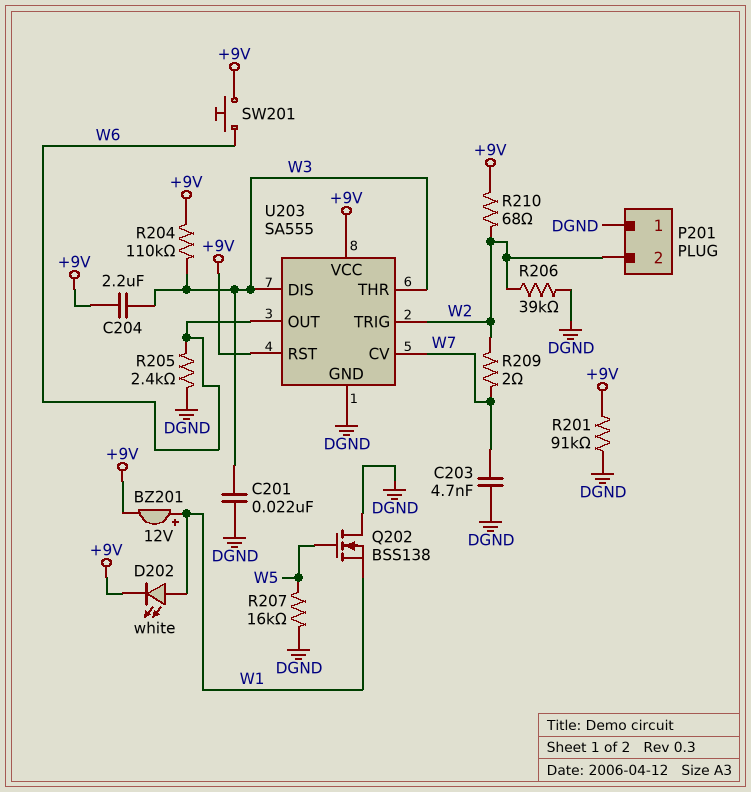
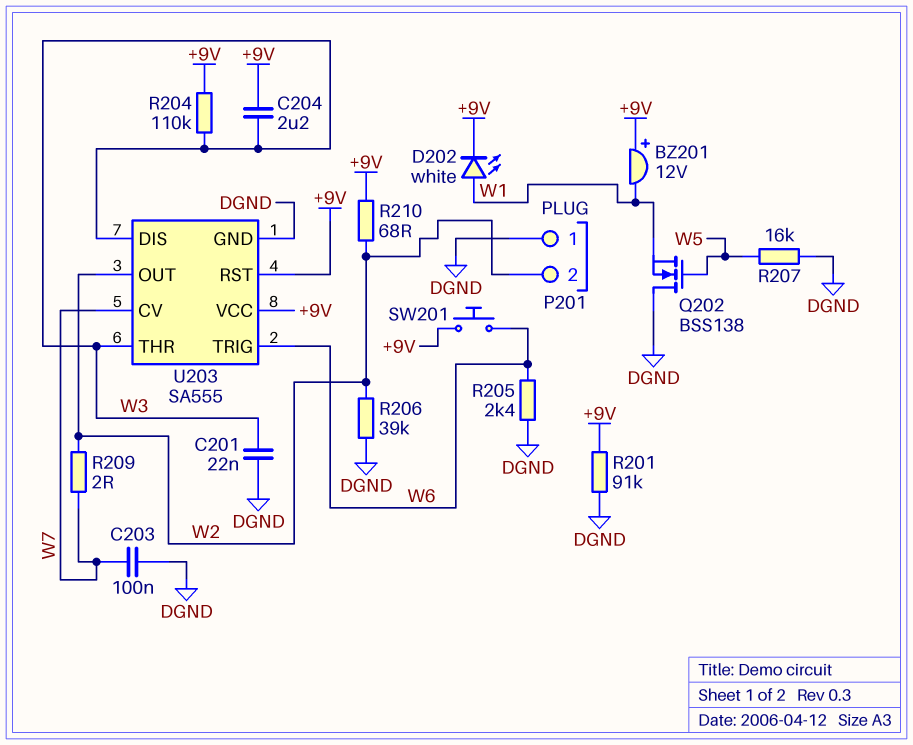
BZ201: buzzer 12V (plus W1, minus +9V) -> buzzer 12V (plus +9V, minus W1)
C203: 4.7nF (DGND, W7) -> 100nF (DGND, W7)
U203 pin OUT: W6 -> W2
U203 pin TRIG: W2 -> W6

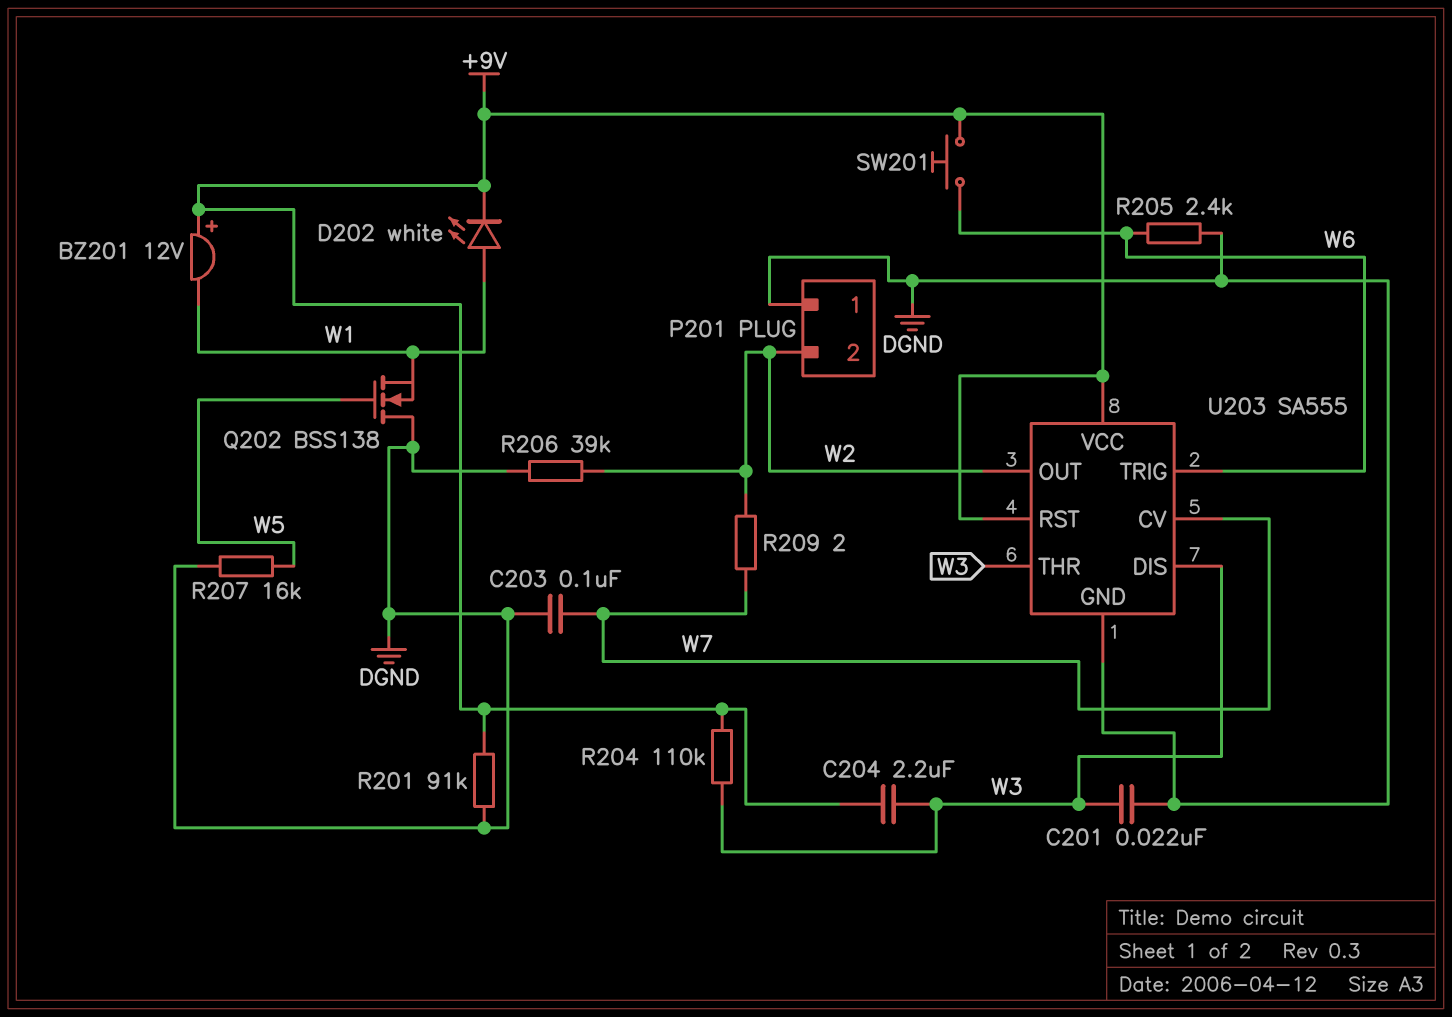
R210: 68 (+9V, W2) -> none

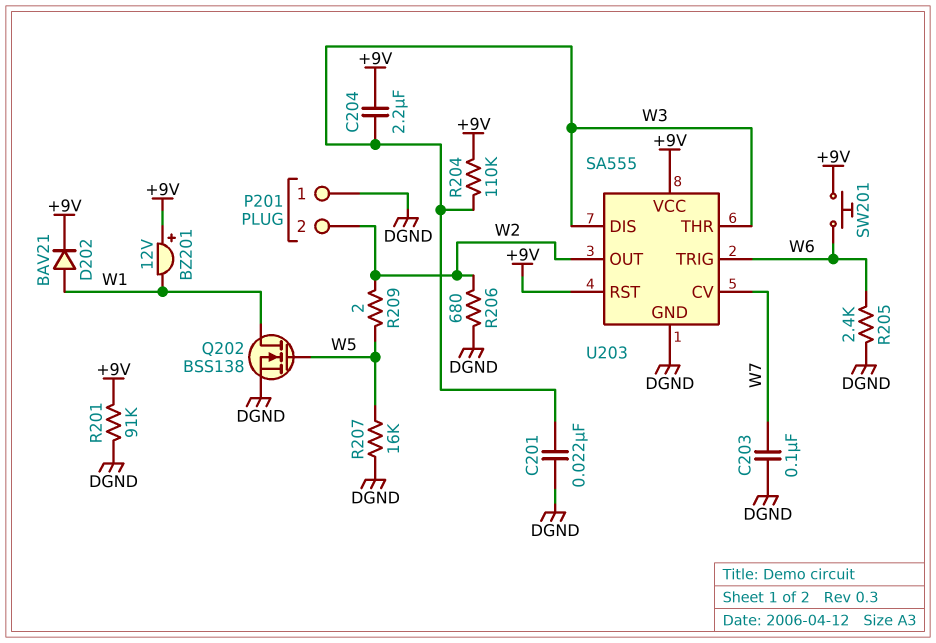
D202: LED white (A W1, K +9V) -> diode BAV21 (A W1, K +9V)
Q202: NMOS BSS138 (G W5, D DGND, S W1) -> NMOS BSS138 (G W5, D W1, S DGND)
R206: 39k (DGND, W2) -> 680 (DGND, W2)
R209: 2 (W2, W7) -> 2 (W2, W5)

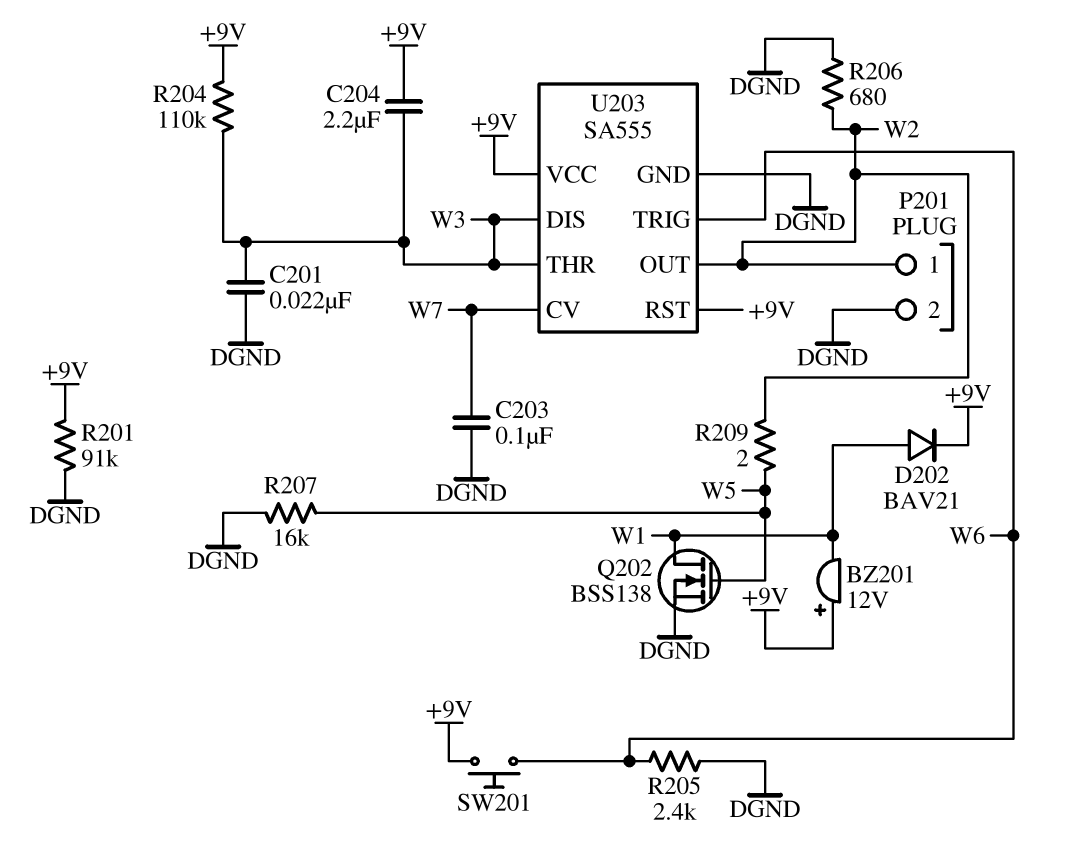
P201 pin 1: DGND -> W2
P201 pin 2: W2 -> DGND

